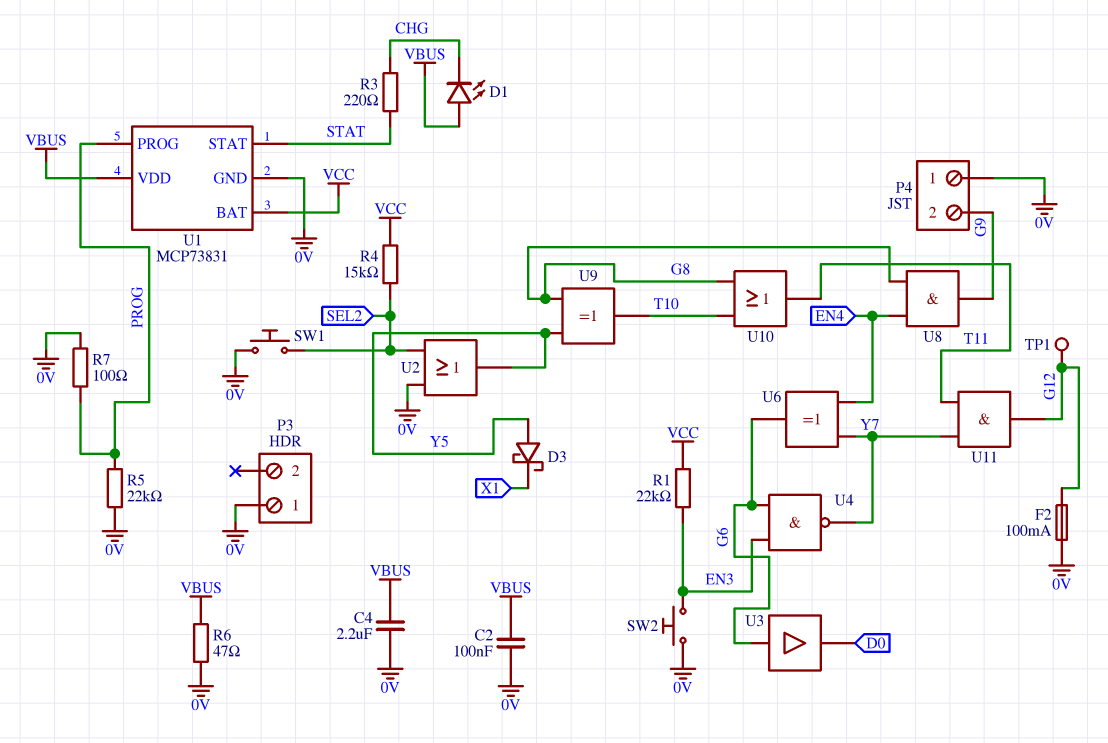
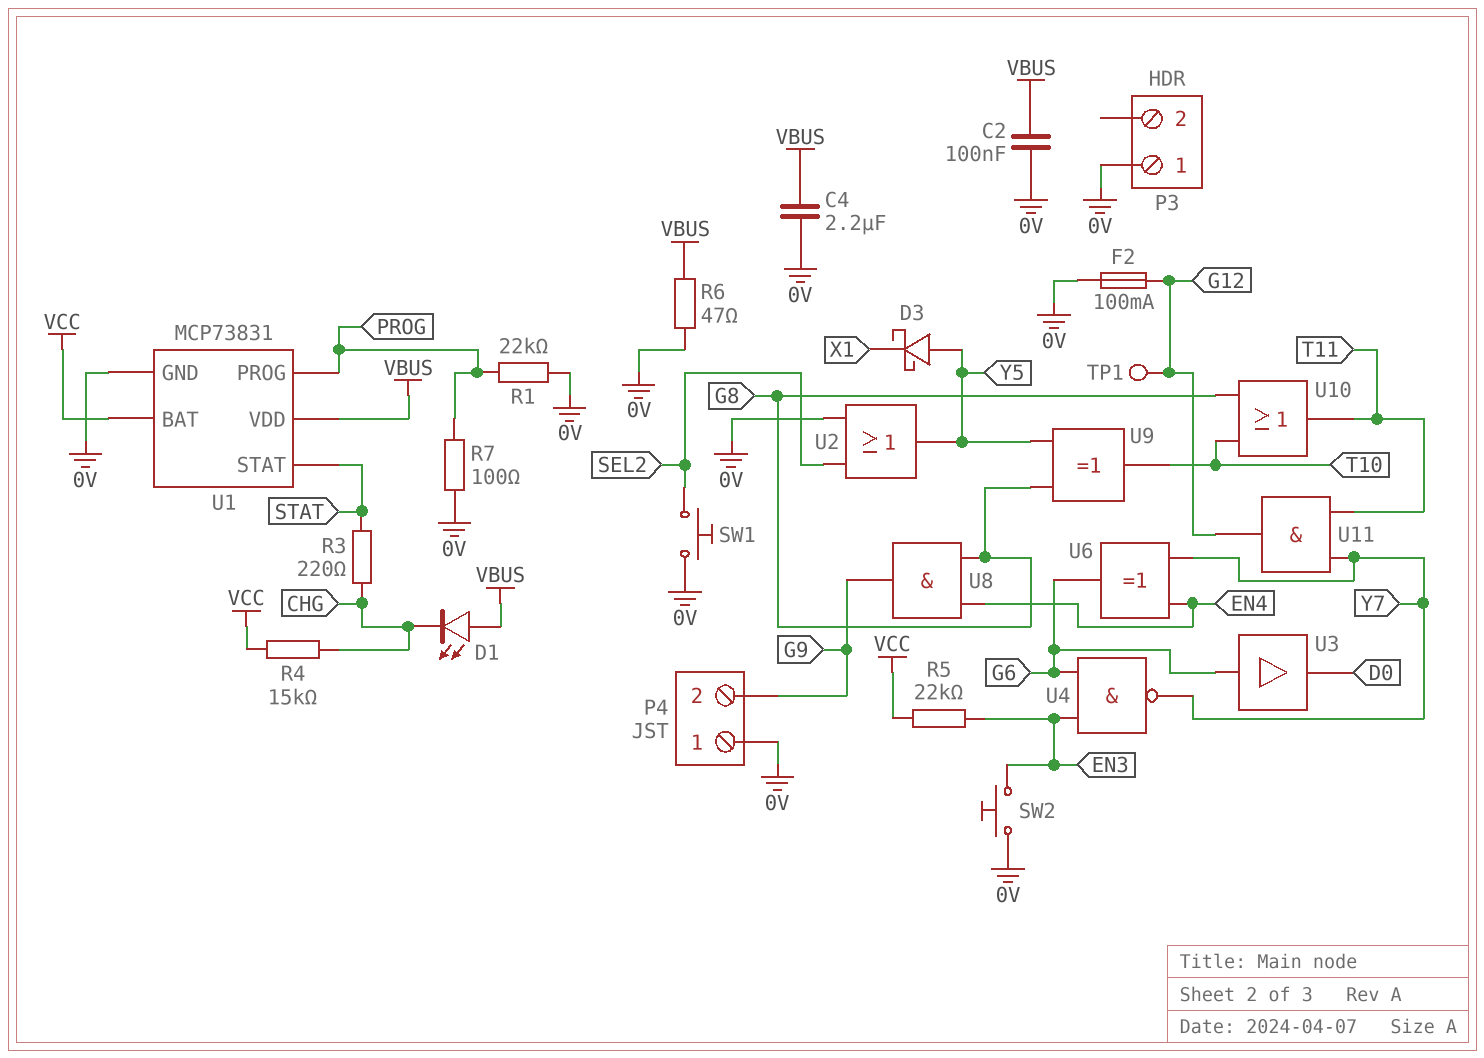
R1: 22k (EN3, VCC) -> 22k (0V, PROG)
R4: 15k (SEL2, VCC) -> 15k (CHG, VCC)
R5: 22k (0V, PROG) -> 22k (EN3, VCC)

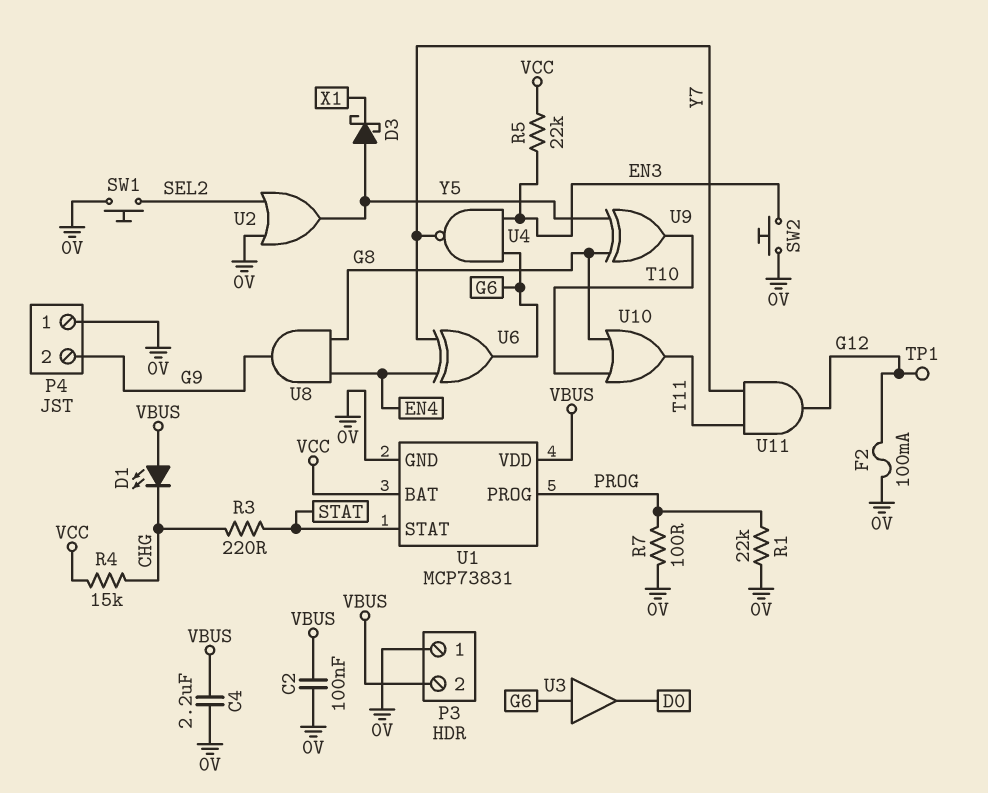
P3 pin 2: none -> VBUS
R6: 47 (0V, VBUS) -> none

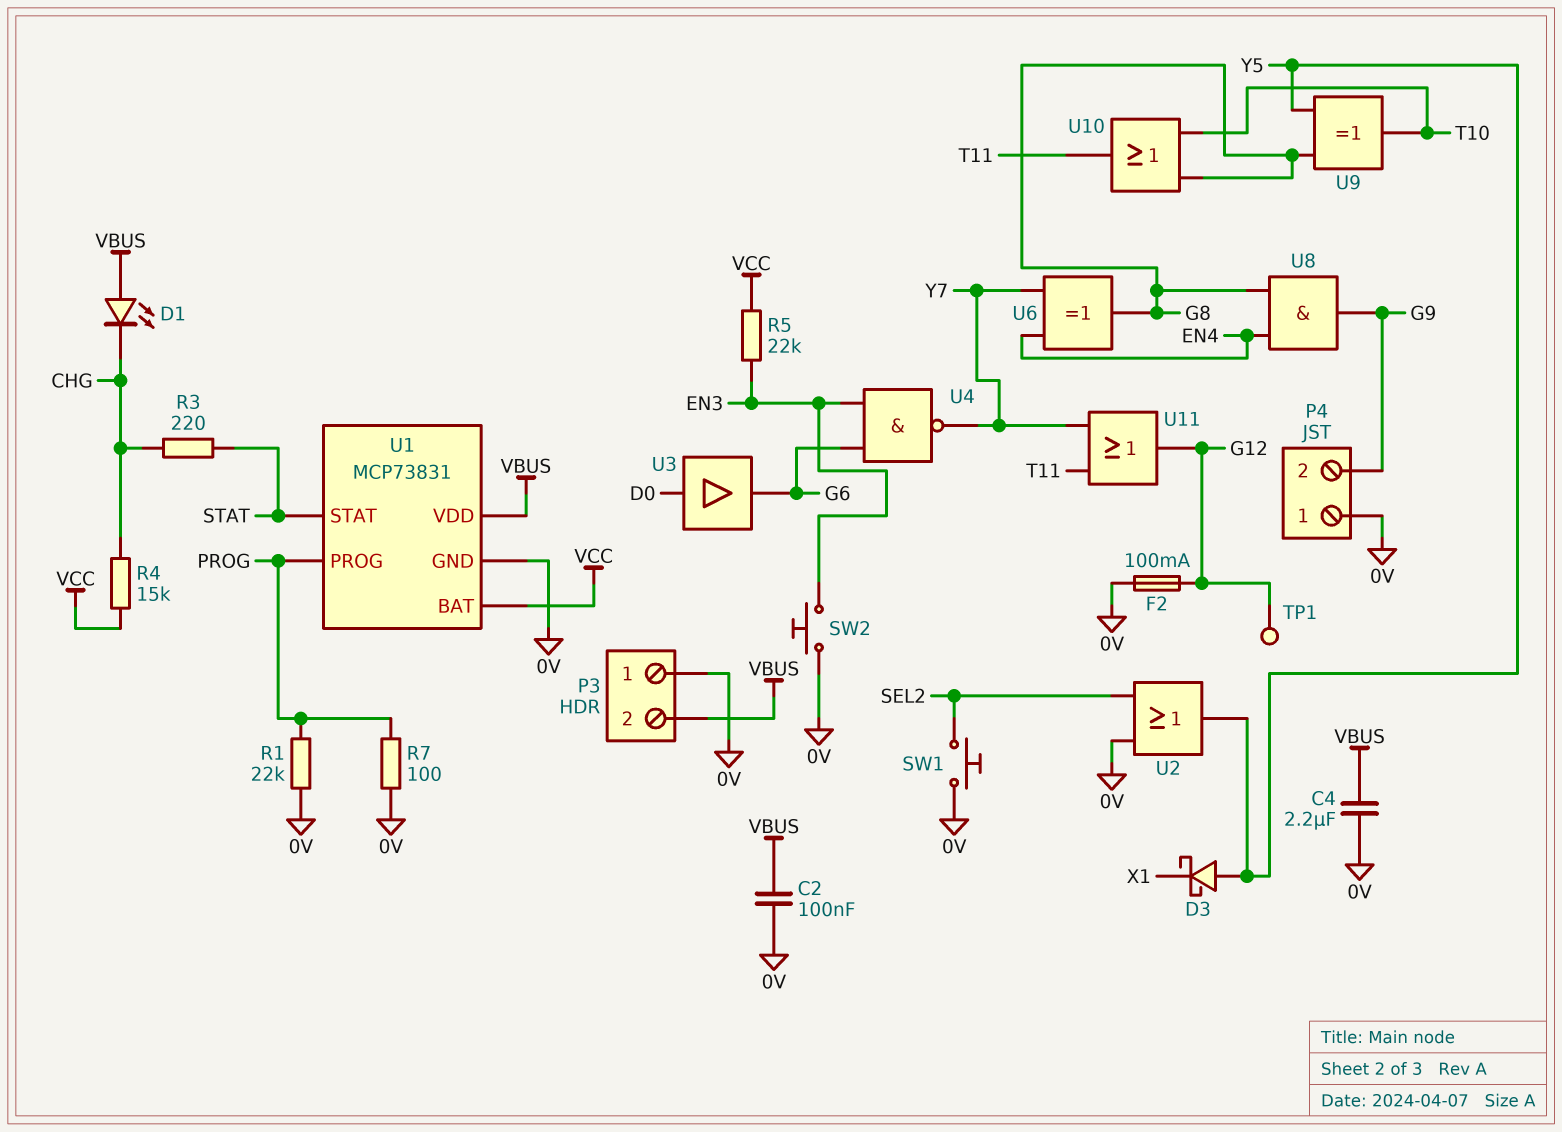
U3: buffer (in G6, out D0) -> buffer (in D0, out G6)
U6: XOR (in EN4, in Y7, out G6) -> XOR (in EN4, in Y7, out G8)
U11: AND (in T11, in Y7, out G12) -> OR (in T11, in Y7, out G12)

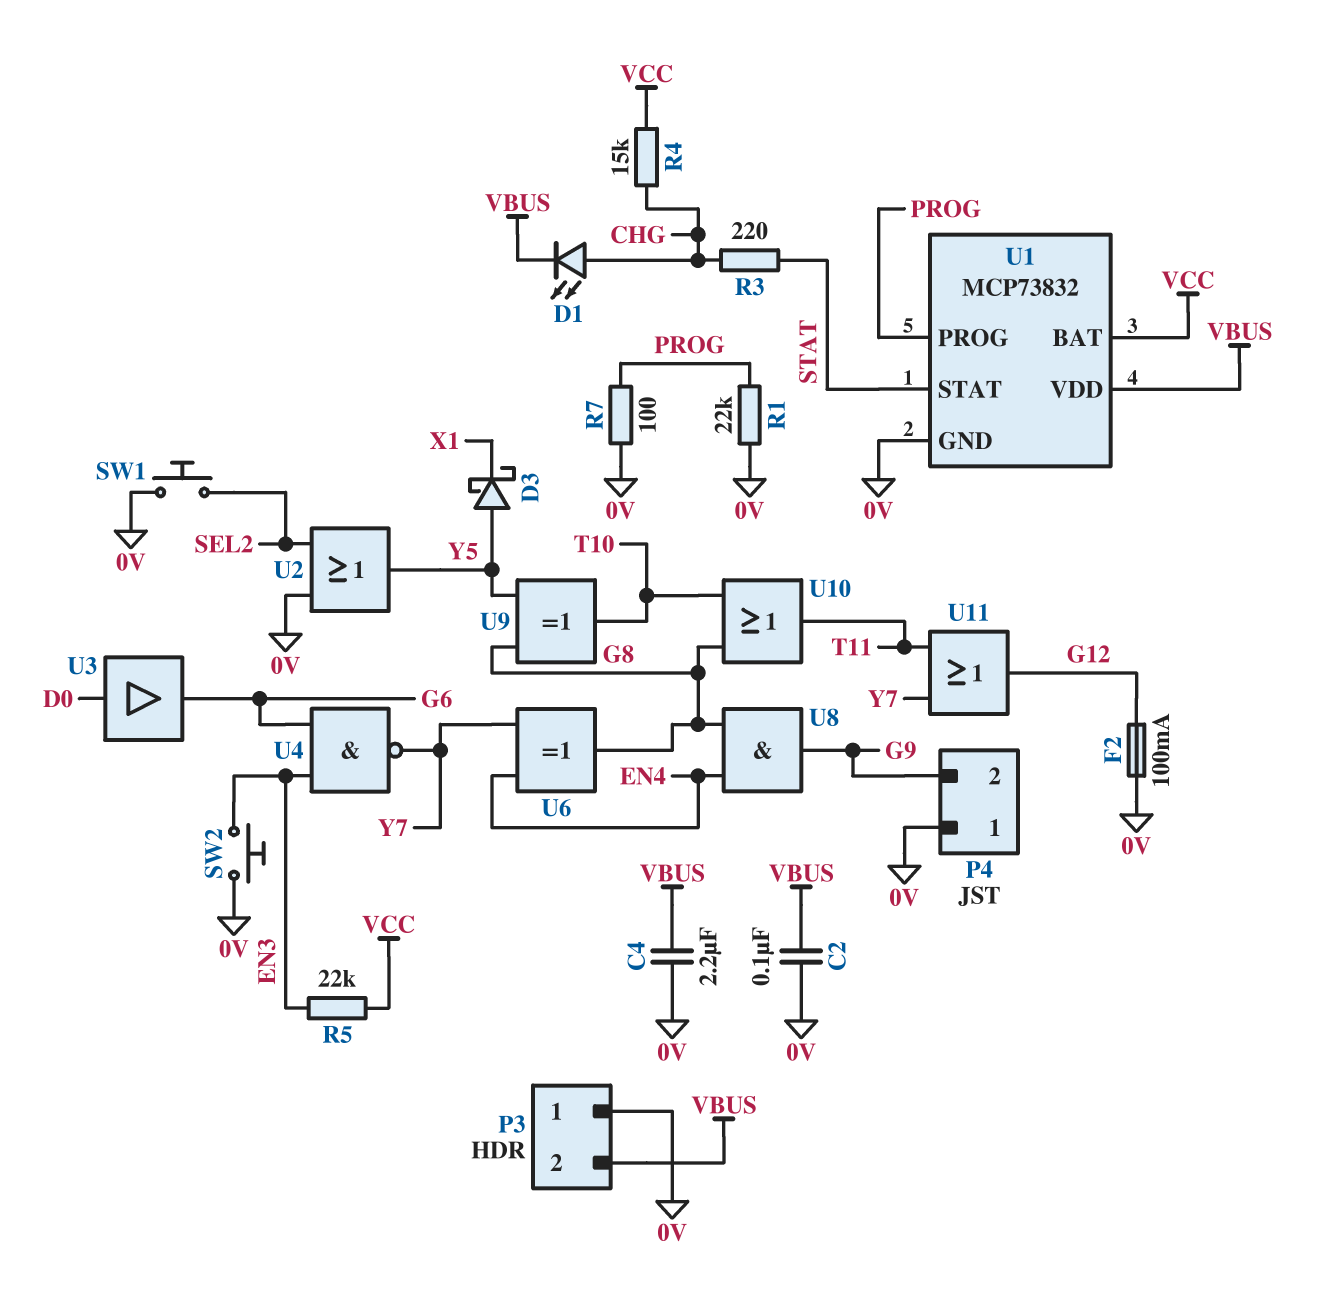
D1: LED (A VBUS, K CHG) -> LED (A CHG, K VBUS)
TP1: test point (G12) -> none
U1: MCP73831 -> MCP73832

